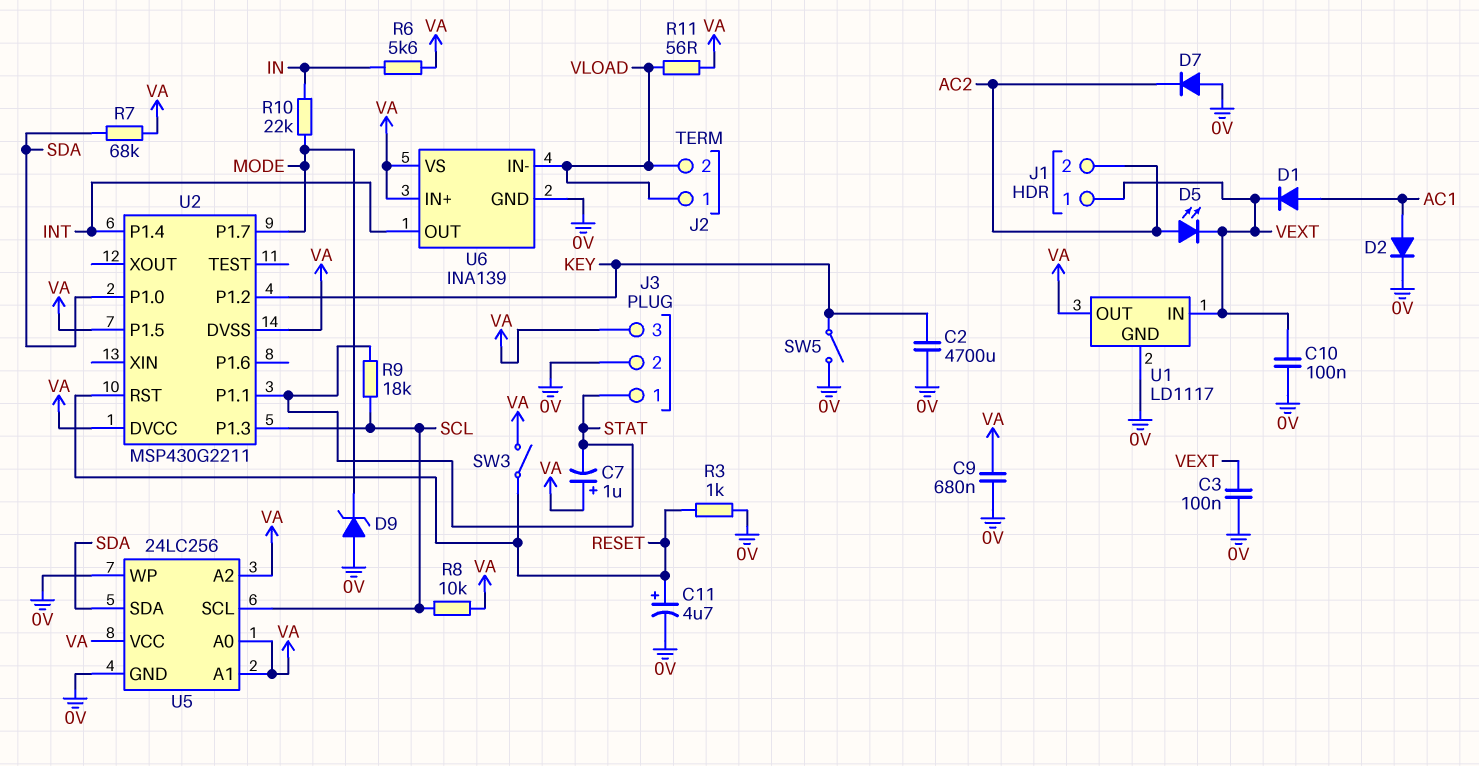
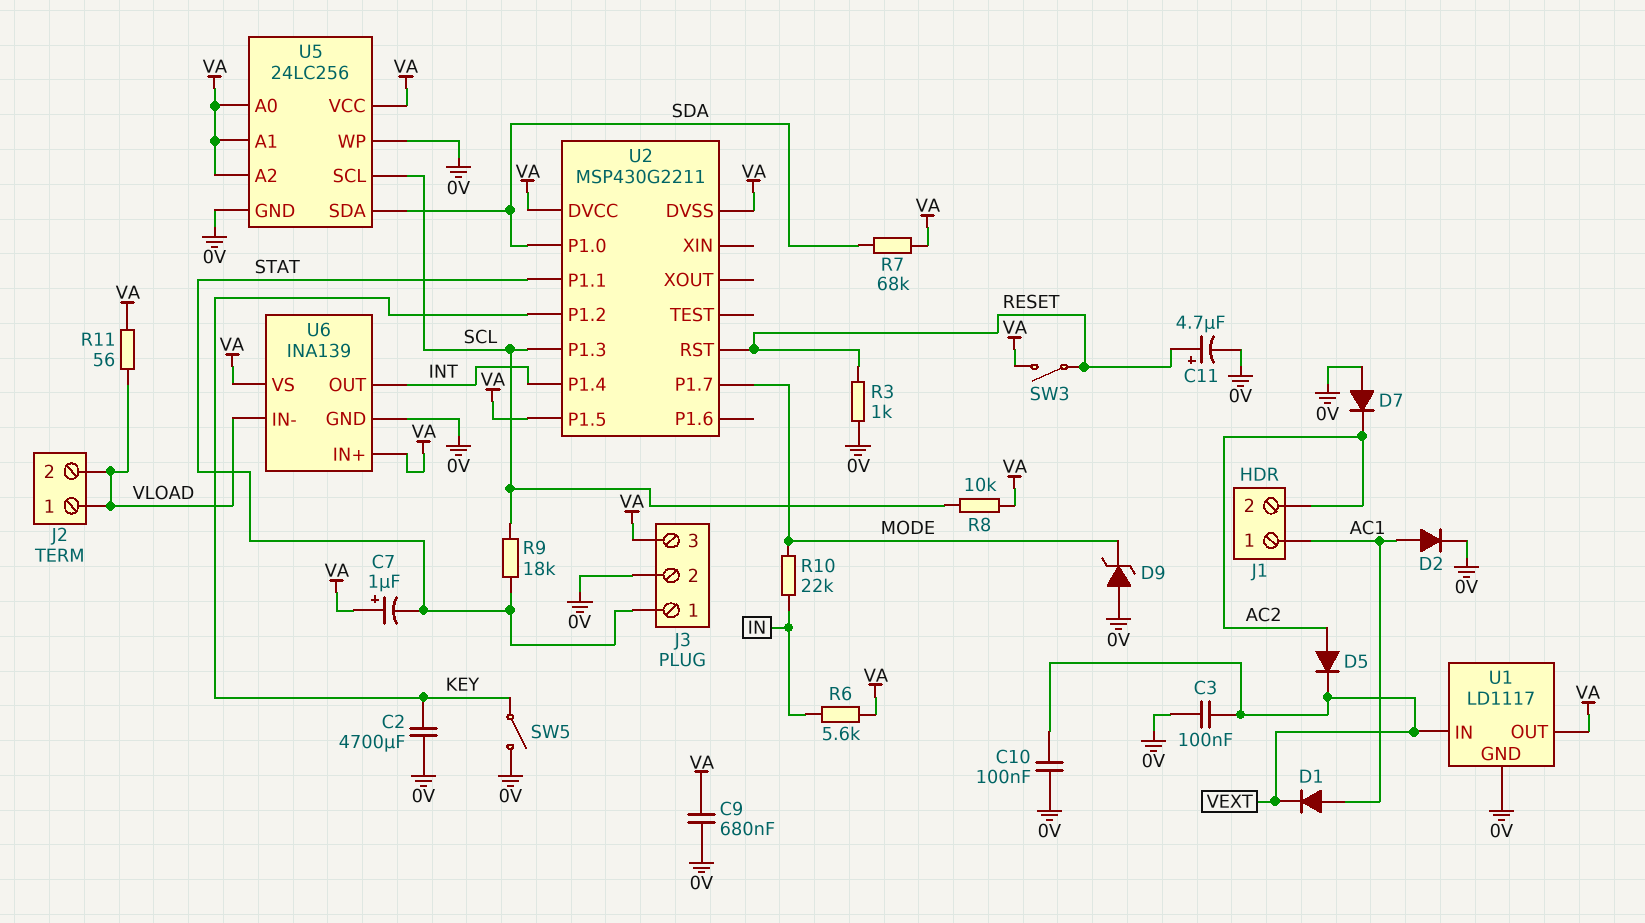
D5: LED (A AC2, K VEXT) -> diode (A AC2, K VEXT)
J1 pin 1: VEXT -> AC1

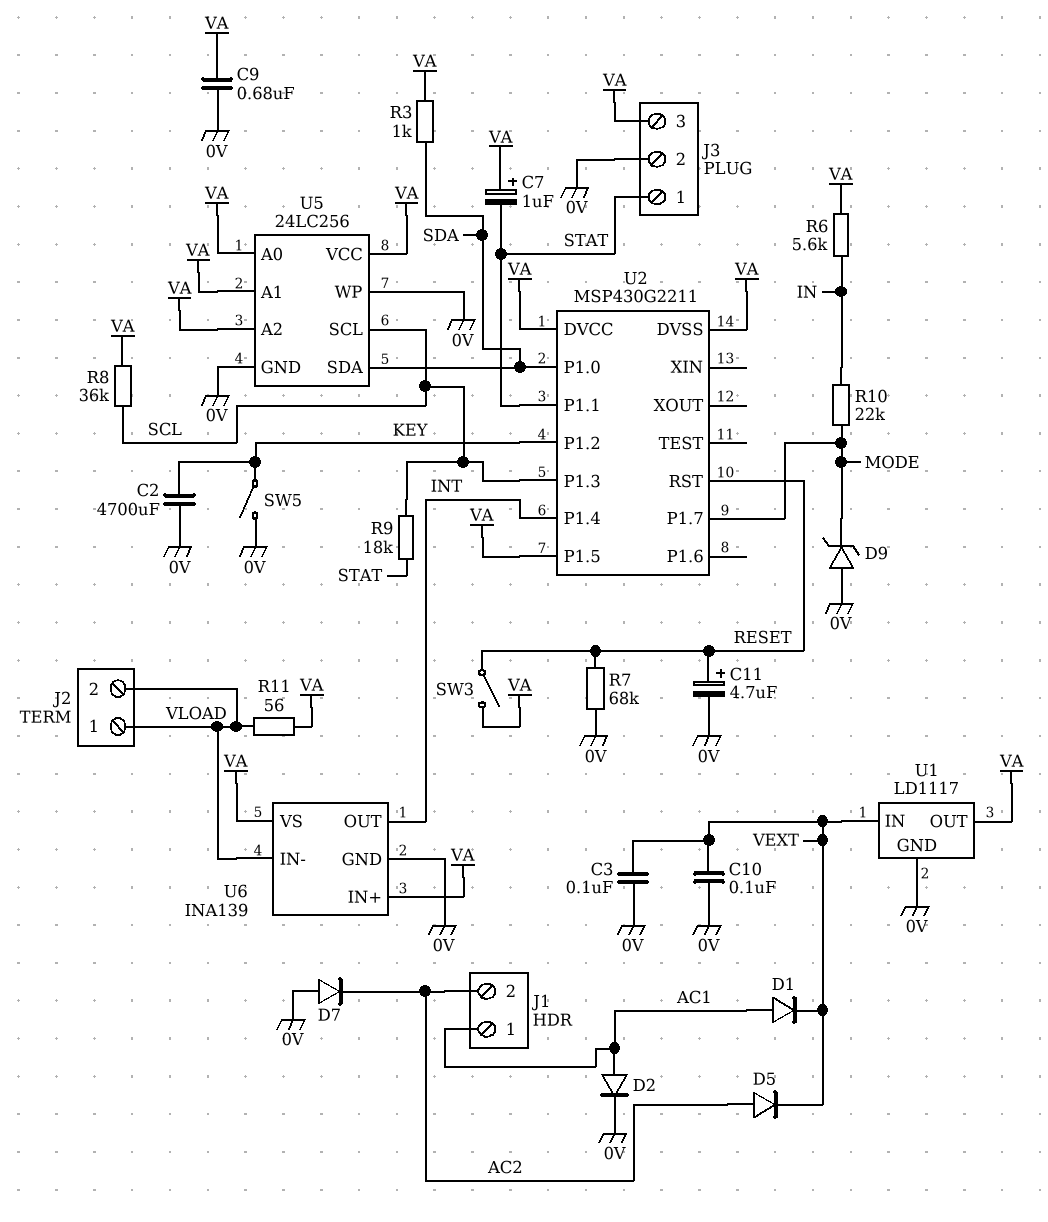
R3: 1k (0V, RESET) -> 1k (SDA, VA)
R7: 68k (SDA, VA) -> 68k (0V, RESET)
R8: 10k (SCL, VA) -> 36k (SCL, VA)

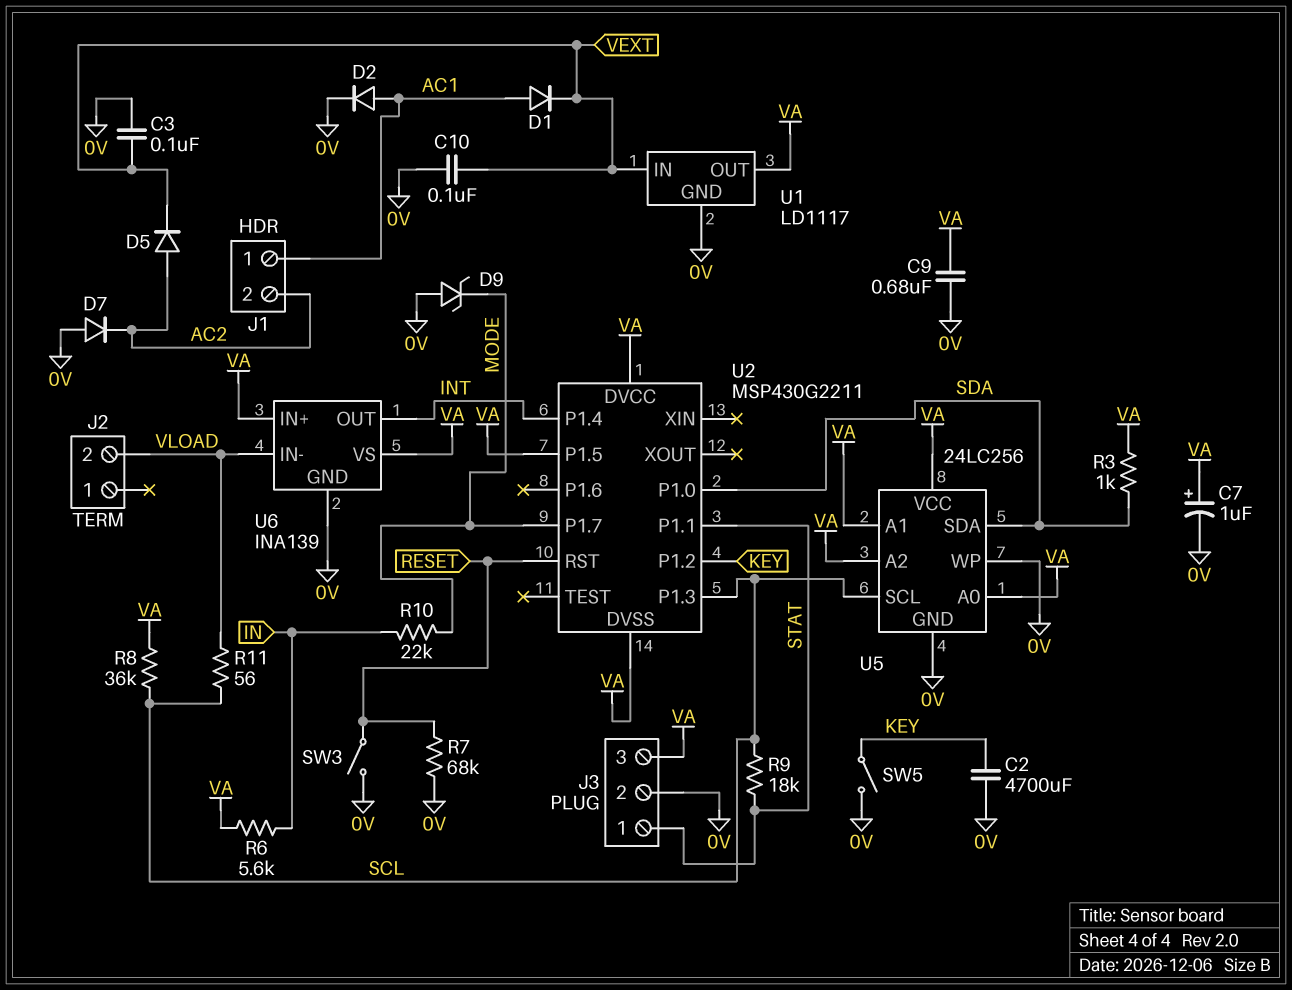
C7: 1uF (plus VA, minus STAT) -> 1uF (plus VA, minus 0V)
C11: 4.7uF (plus RESET, minus 0V) -> none
J2 pin 1: VLOAD -> none
R11: 56 (VA, VLOAD) -> 56 (SCL, VLOAD)
SW3: switch (RESET, VA) -> switch (0V, RESET)

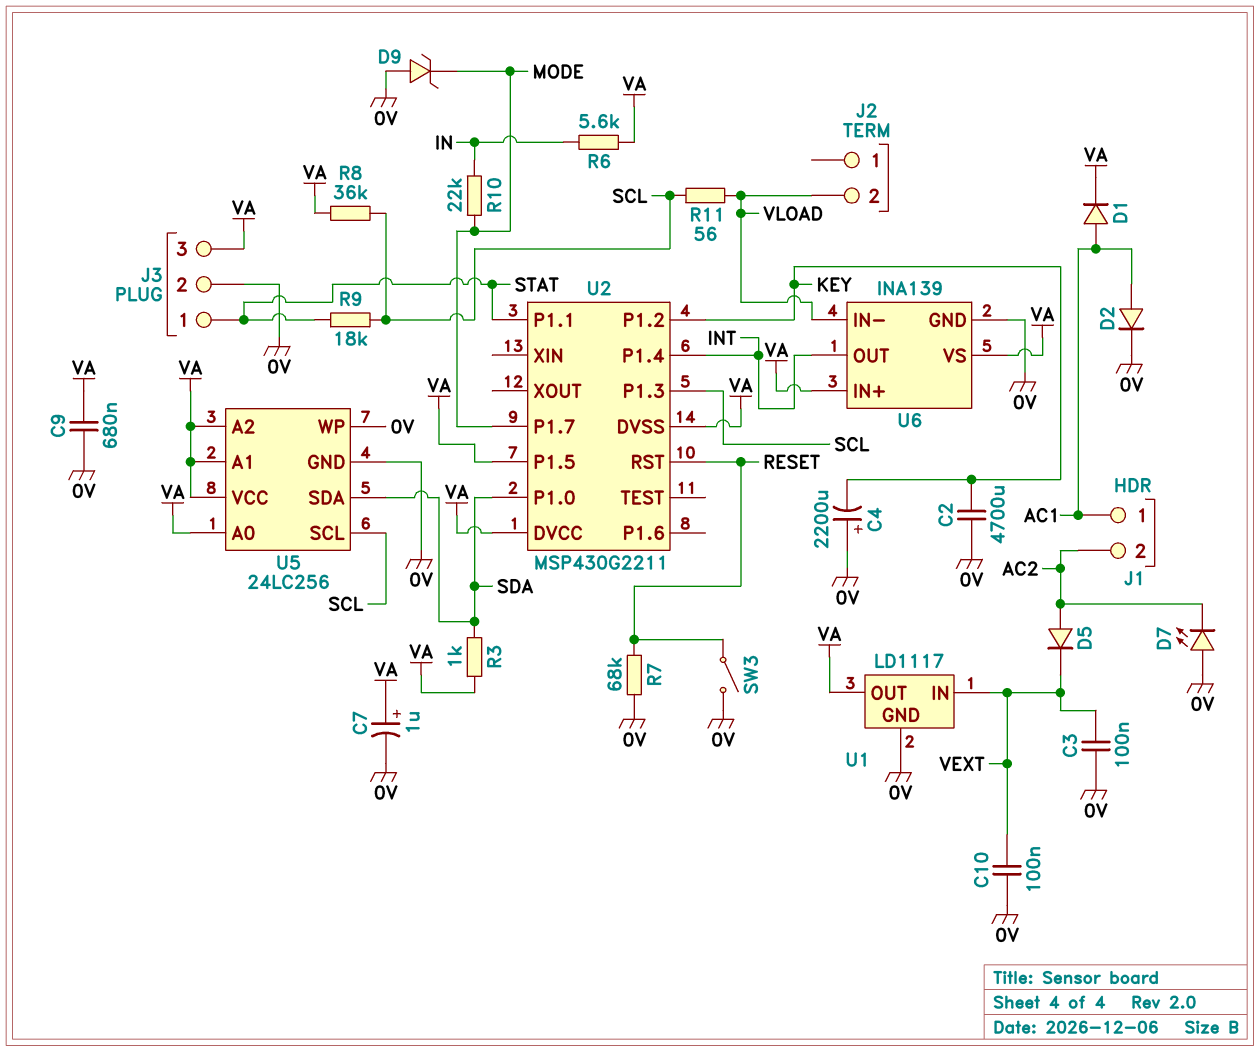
C4: none -> 2200uF (plus 0V, minus KEY)
D1: diode (A AC1, K VEXT) -> diode (A AC1, K VA)
D7: diode (A 0V, K AC2) -> LED (A 0V, K AC2)
SW5: switch (0V, KEY) -> none

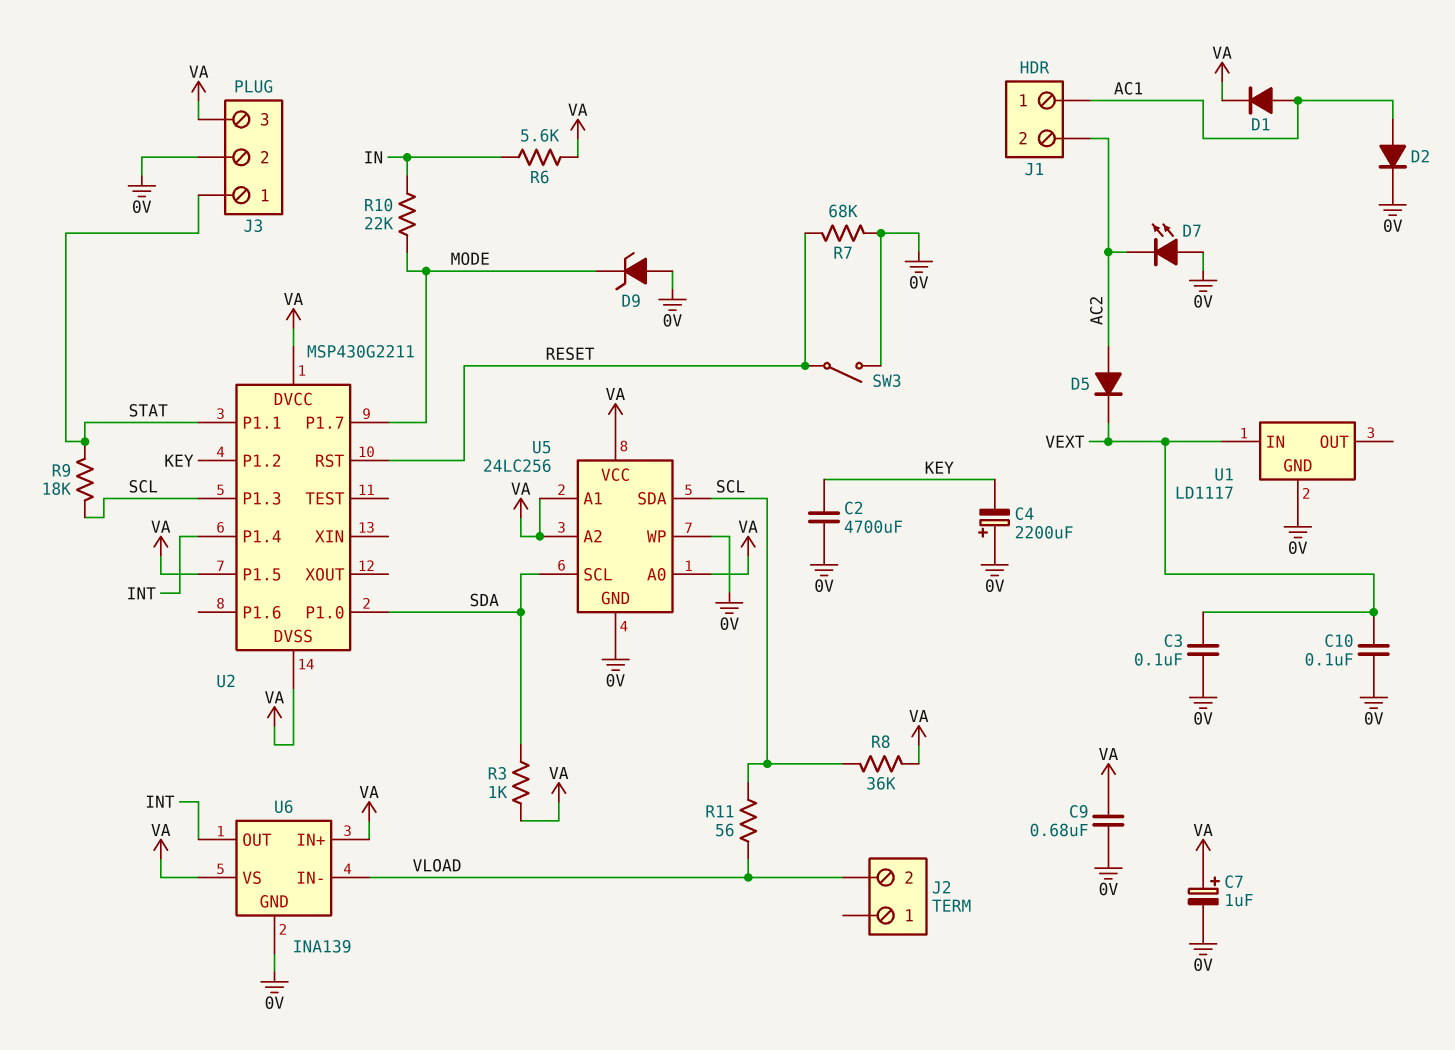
U1 pin OUT: VA -> none
U5 pin SCL: SCL -> SDA
U5 pin SDA: SDA -> SCL

